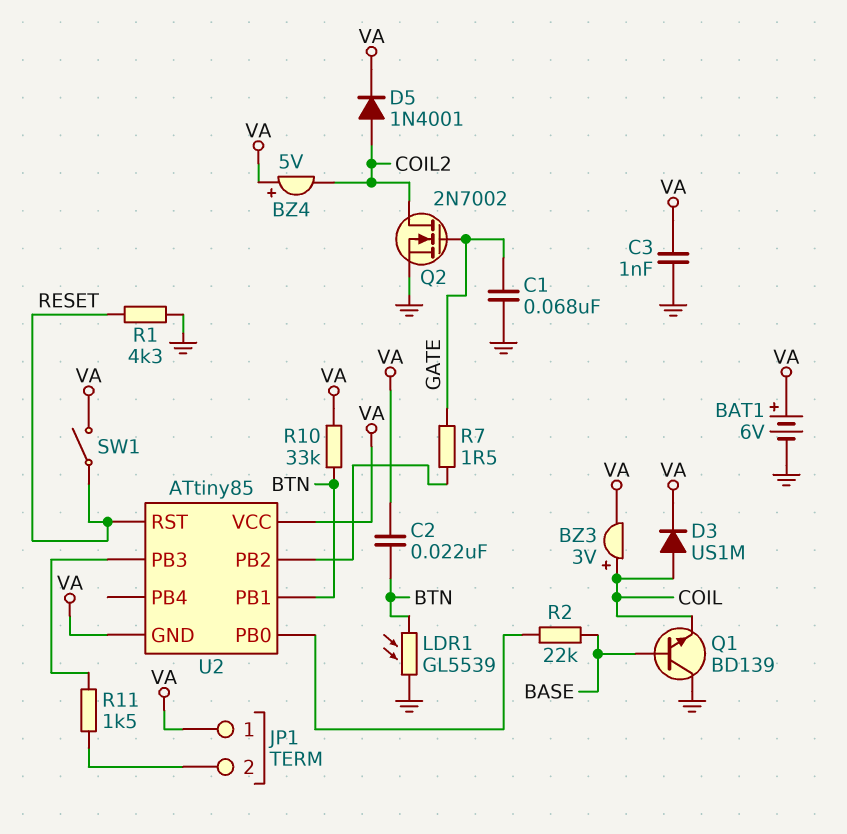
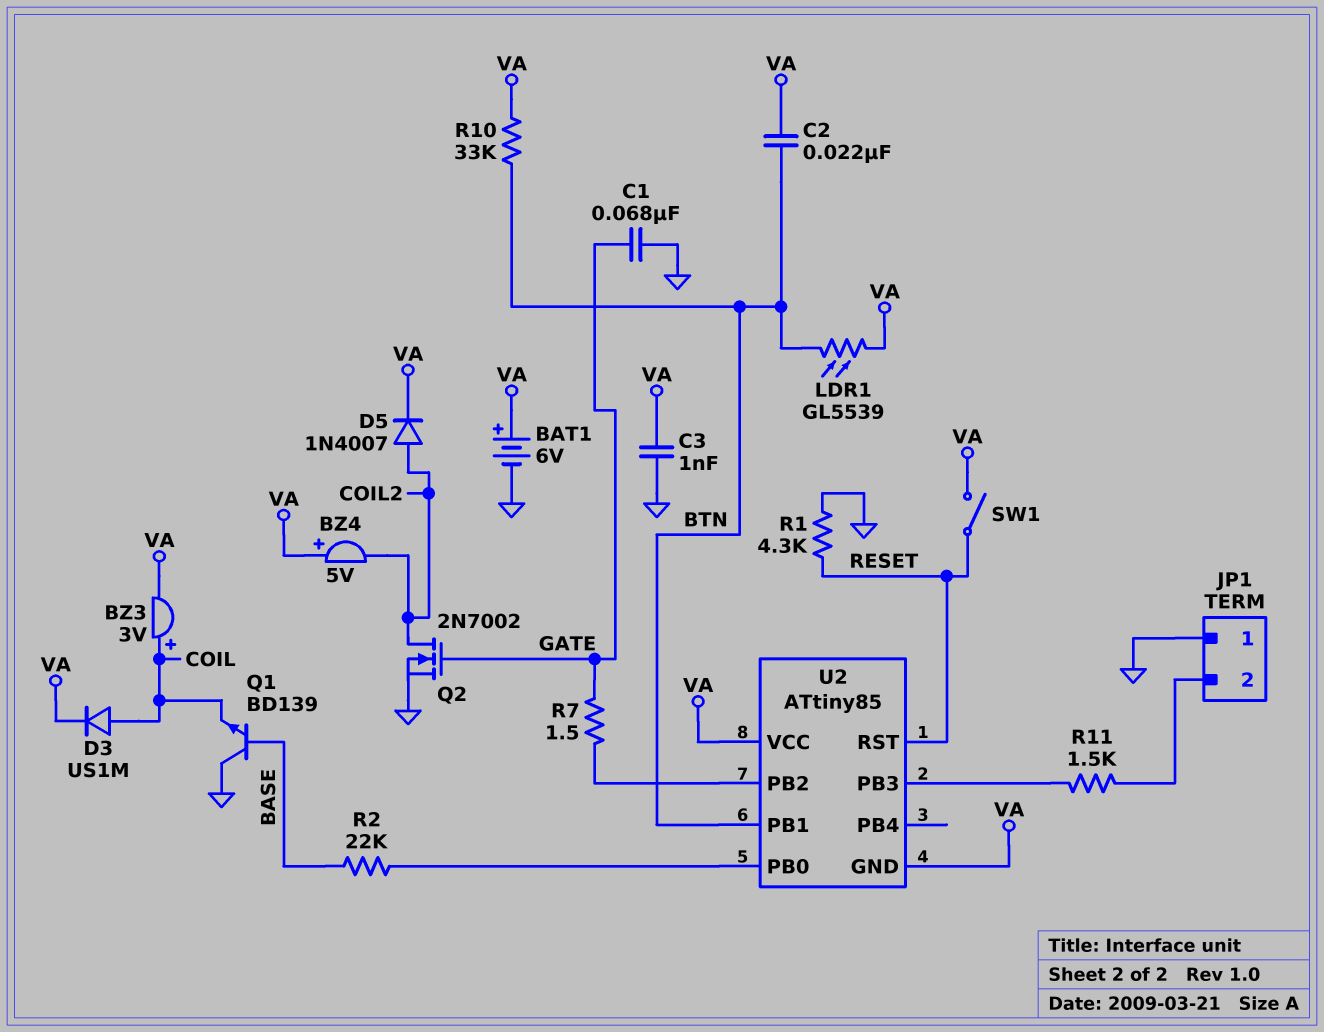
D5: diode 1N4001 (A COIL2, K VA) -> diode 1N4007 (A COIL2, K VA)
JP1 pin 1: VA -> GND
LDR1: GL5539 (BTN, GND) -> GL5539 (BTN, VA)

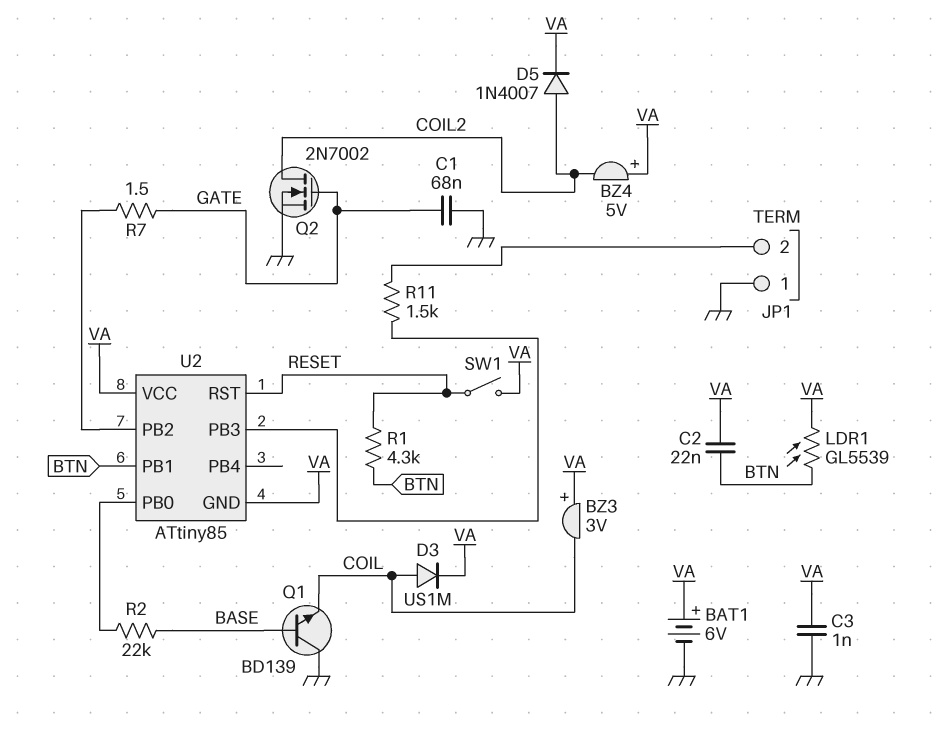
BZ3: buzzer 3V (plus COIL, minus VA) -> buzzer 3V (plus VA, minus COIL)
R1: 4.3k (GND, RESET) -> 4.3k (BTN, RESET)
R10: 33k (BTN, VA) -> none

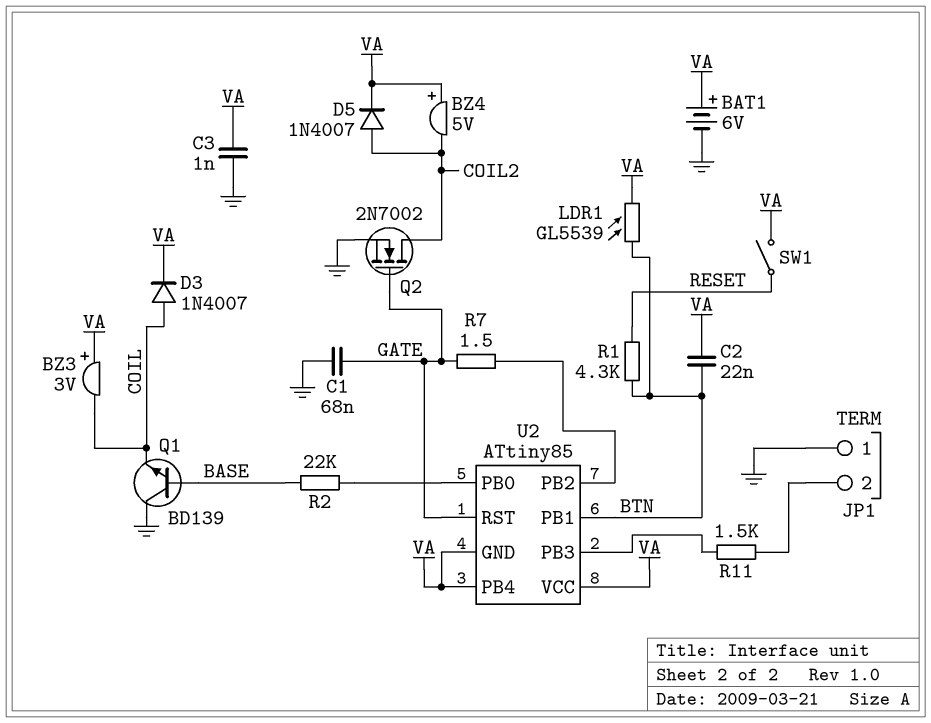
D3: diode US1M (A COIL, K VA) -> diode 1N4007 (A COIL, K VA)
U2 pin PB4: none -> VA
U2 pin RST: RESET -> GATE

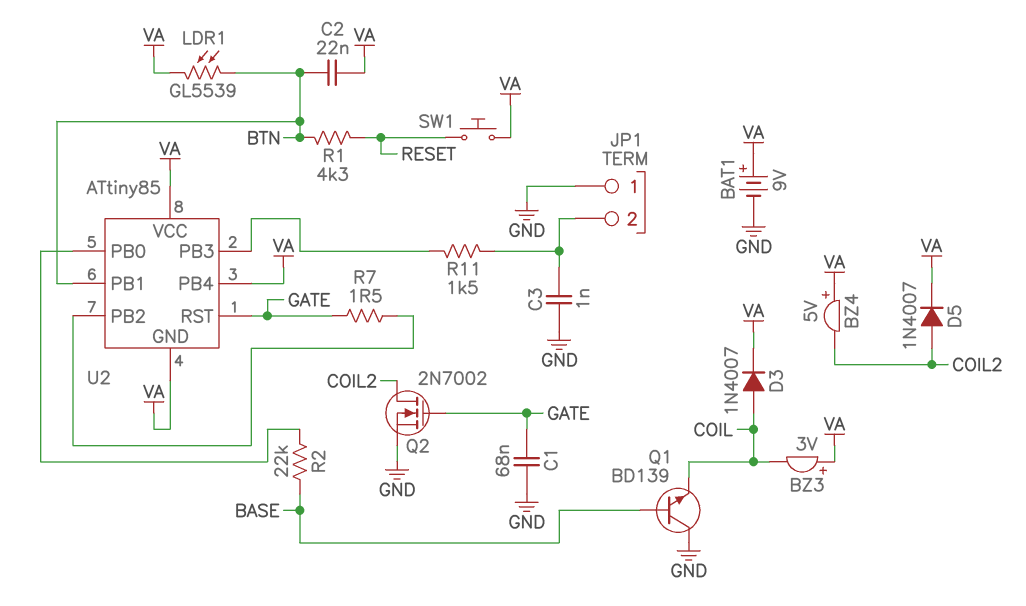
BAT1: 6V (plus VA, minus GND) -> 9V (plus VA, minus GND)
C3: 1nF (GND, VA) -> 1nF (GND, JP1/2)
SW1: switch (RESET, VA) -> button (RESET, VA)

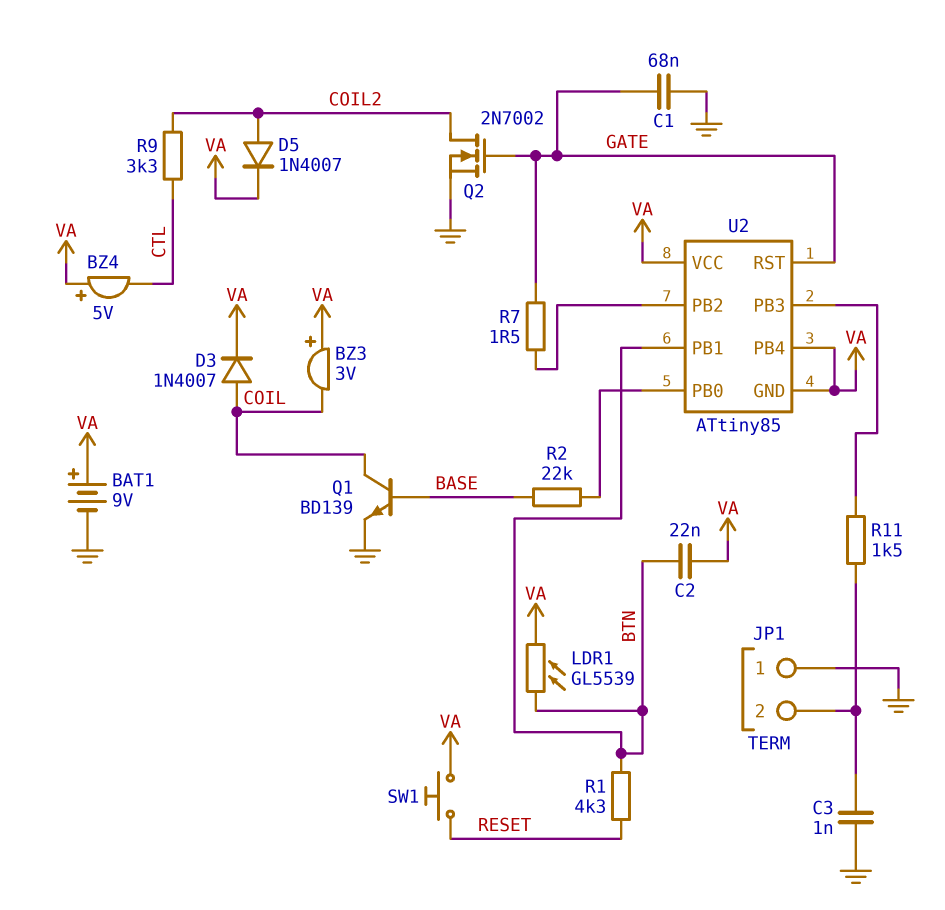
BZ4: buzzer 5V (plus VA, minus COIL2) -> buzzer 5V (plus VA, minus CTL)
Q1: NPN BD139 (B BASE, C GND, E COIL) -> NPN BD139 (B BASE, C COIL, E GND)
R9: none -> 3.3k (COIL2, CTL)

